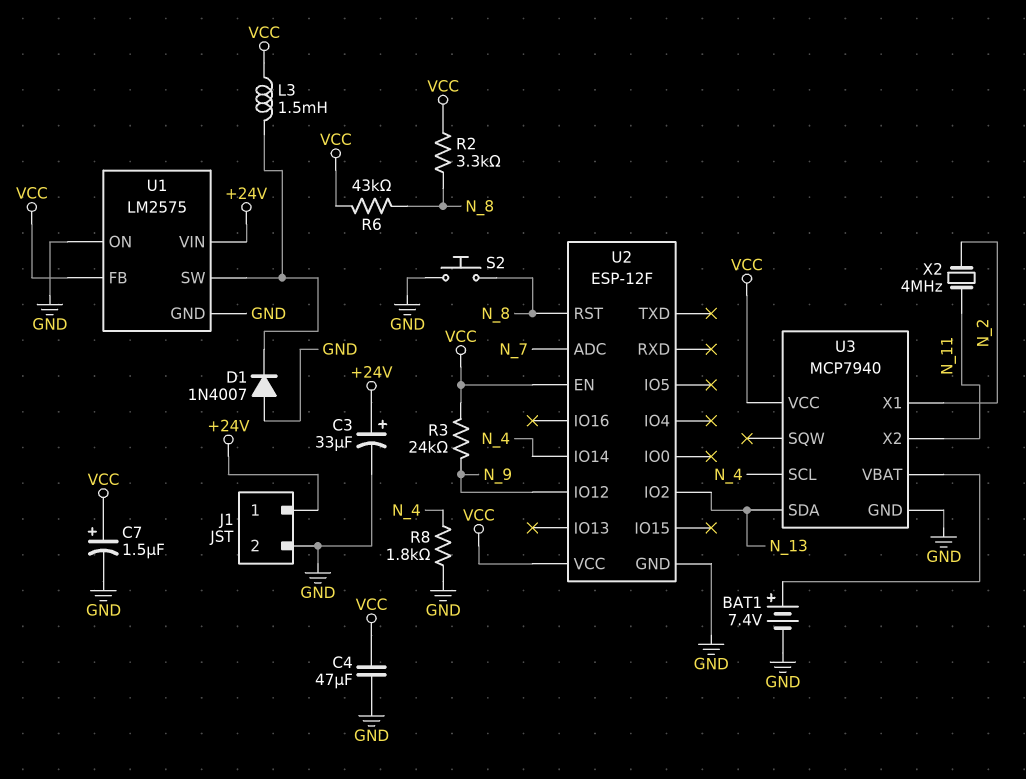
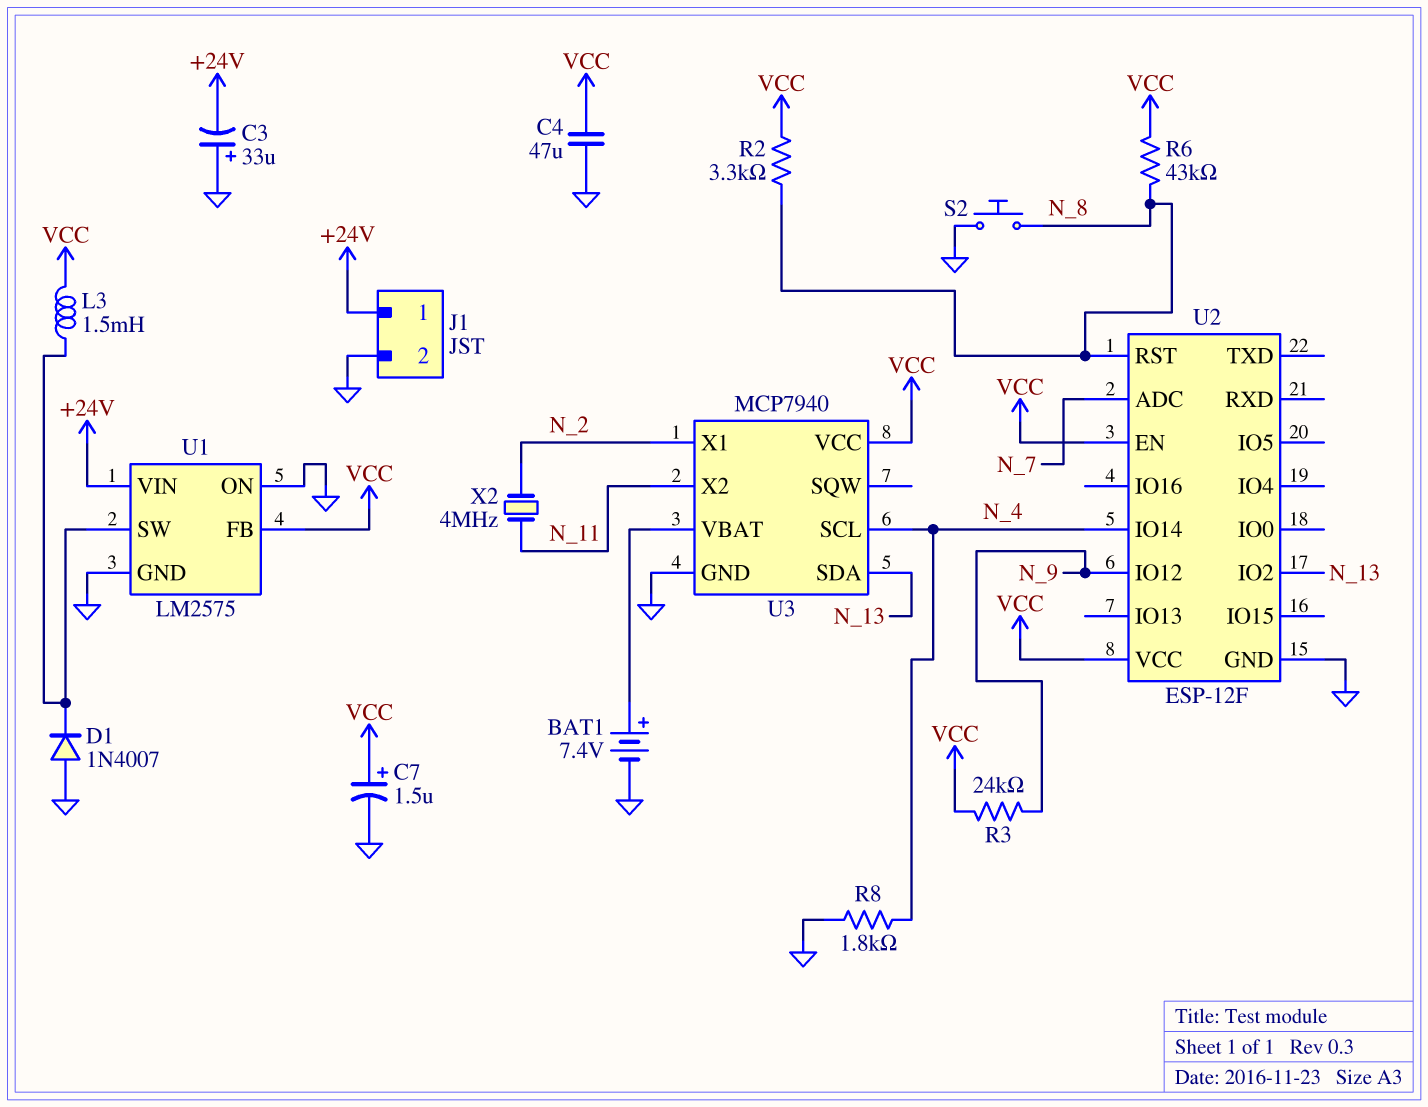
C3: 33uF (plus +24V, minus GND) -> 33uF (plus GND, minus +24V)

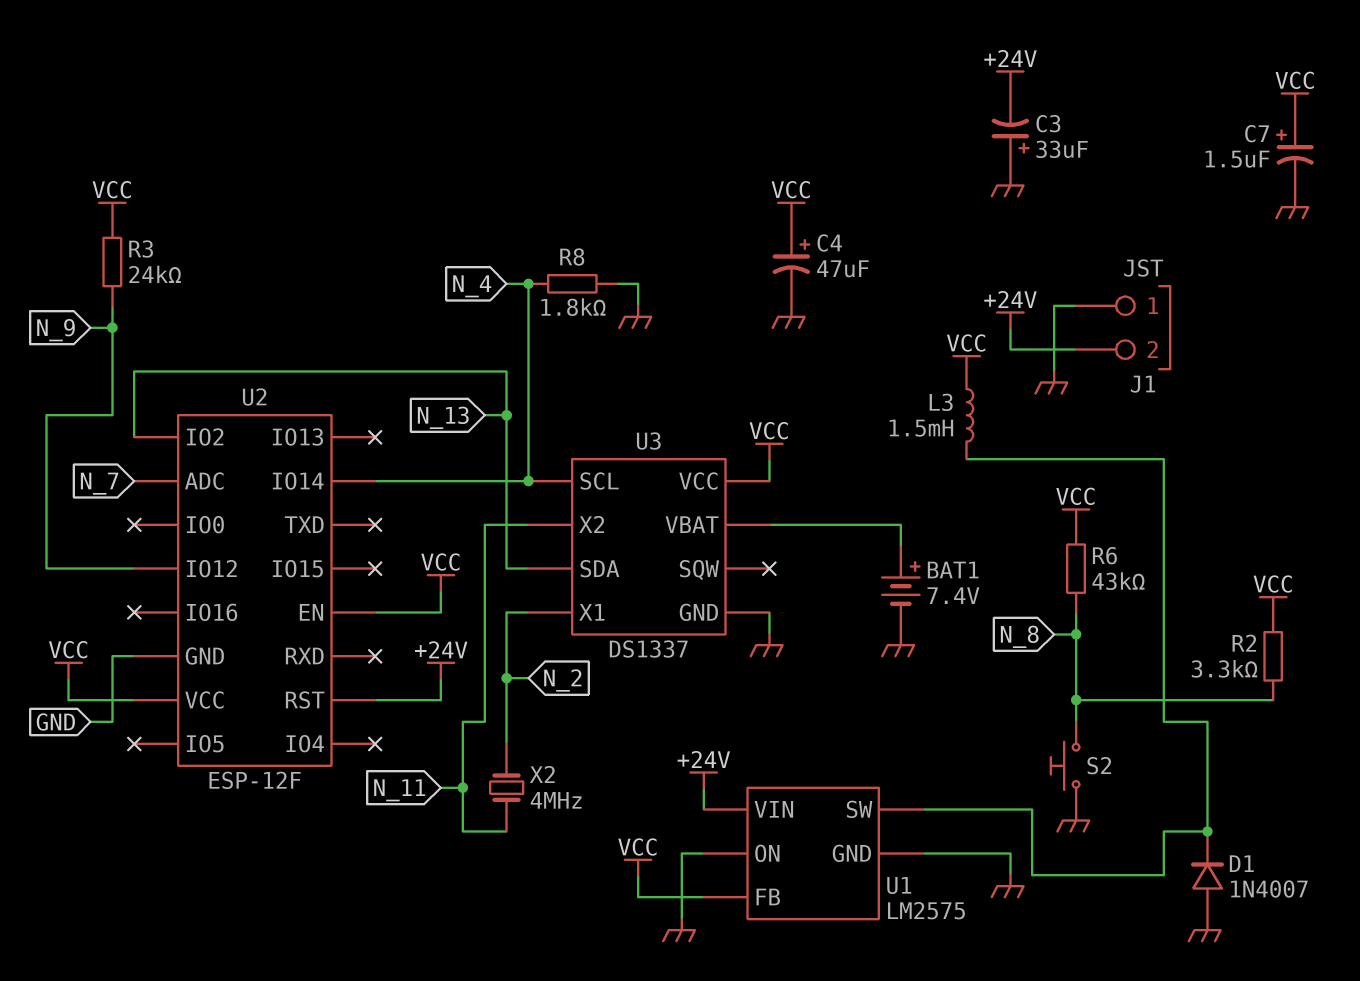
C4: 47uF (GND, VCC) -> 47uF (plus VCC, minus GND)
J1 pin 1: +24V -> GND
J1 pin 2: GND -> +24V
U2 pin RST: N_8 -> +24V
U3: MCP7940 -> DS1337

